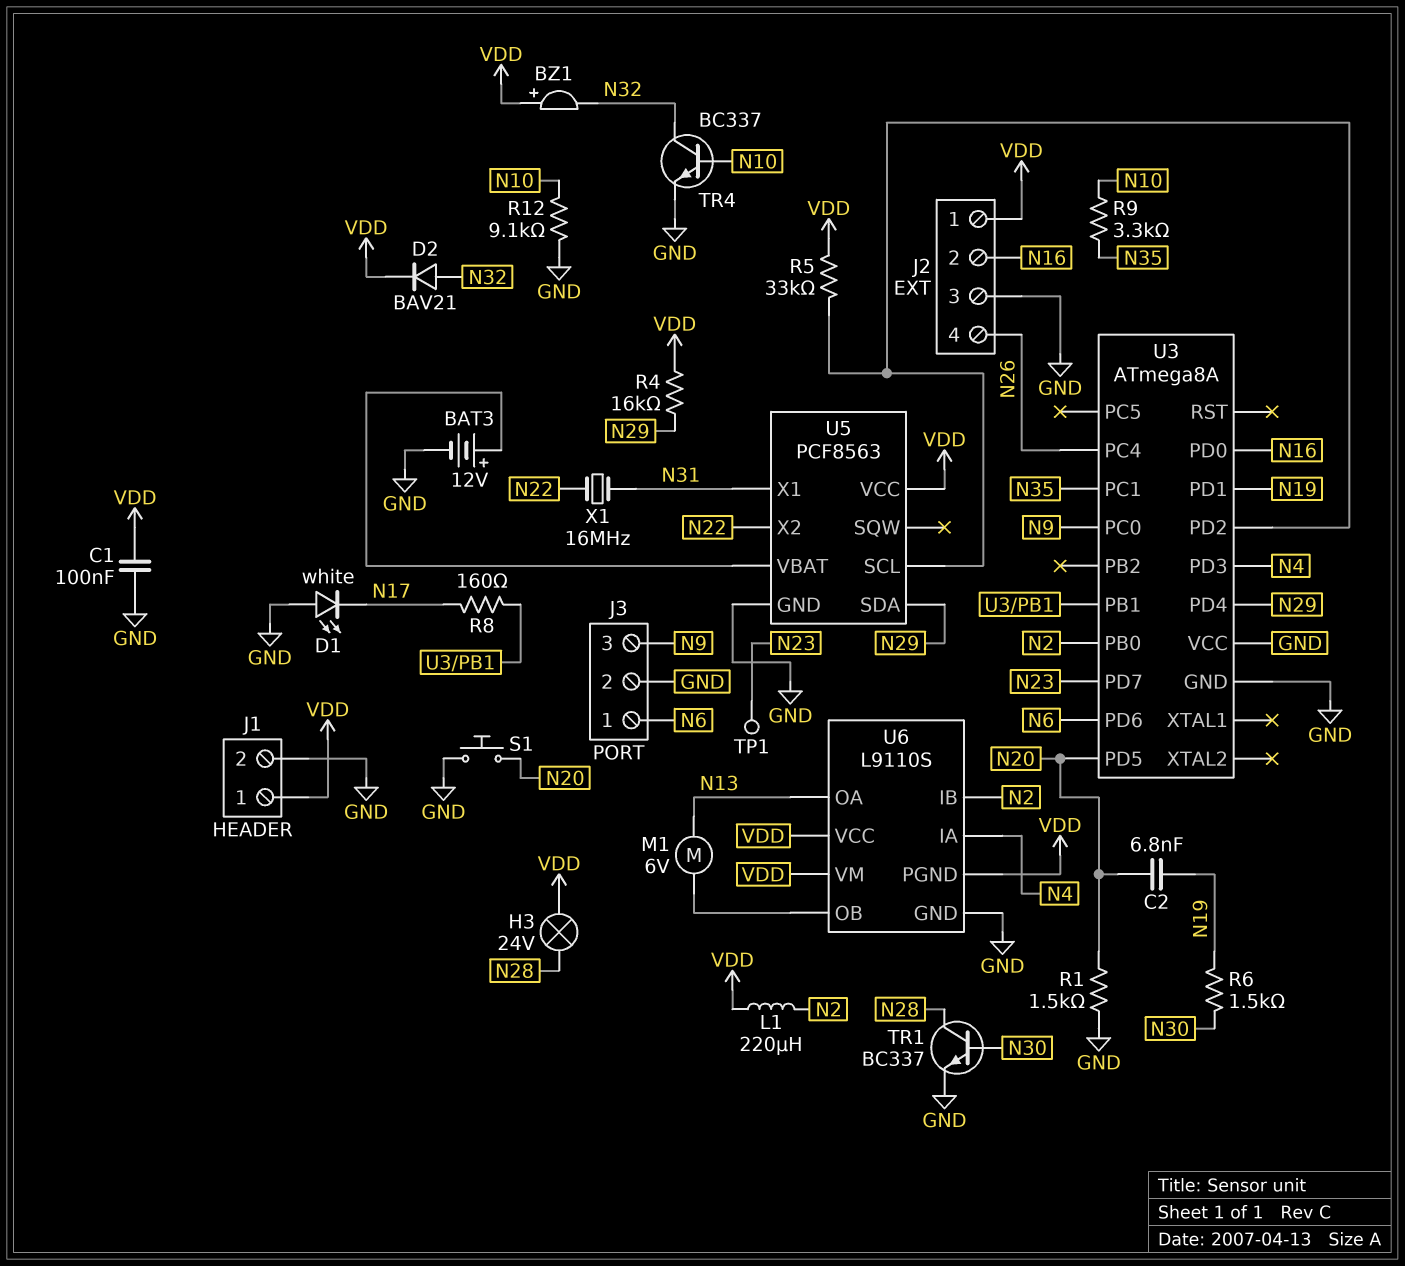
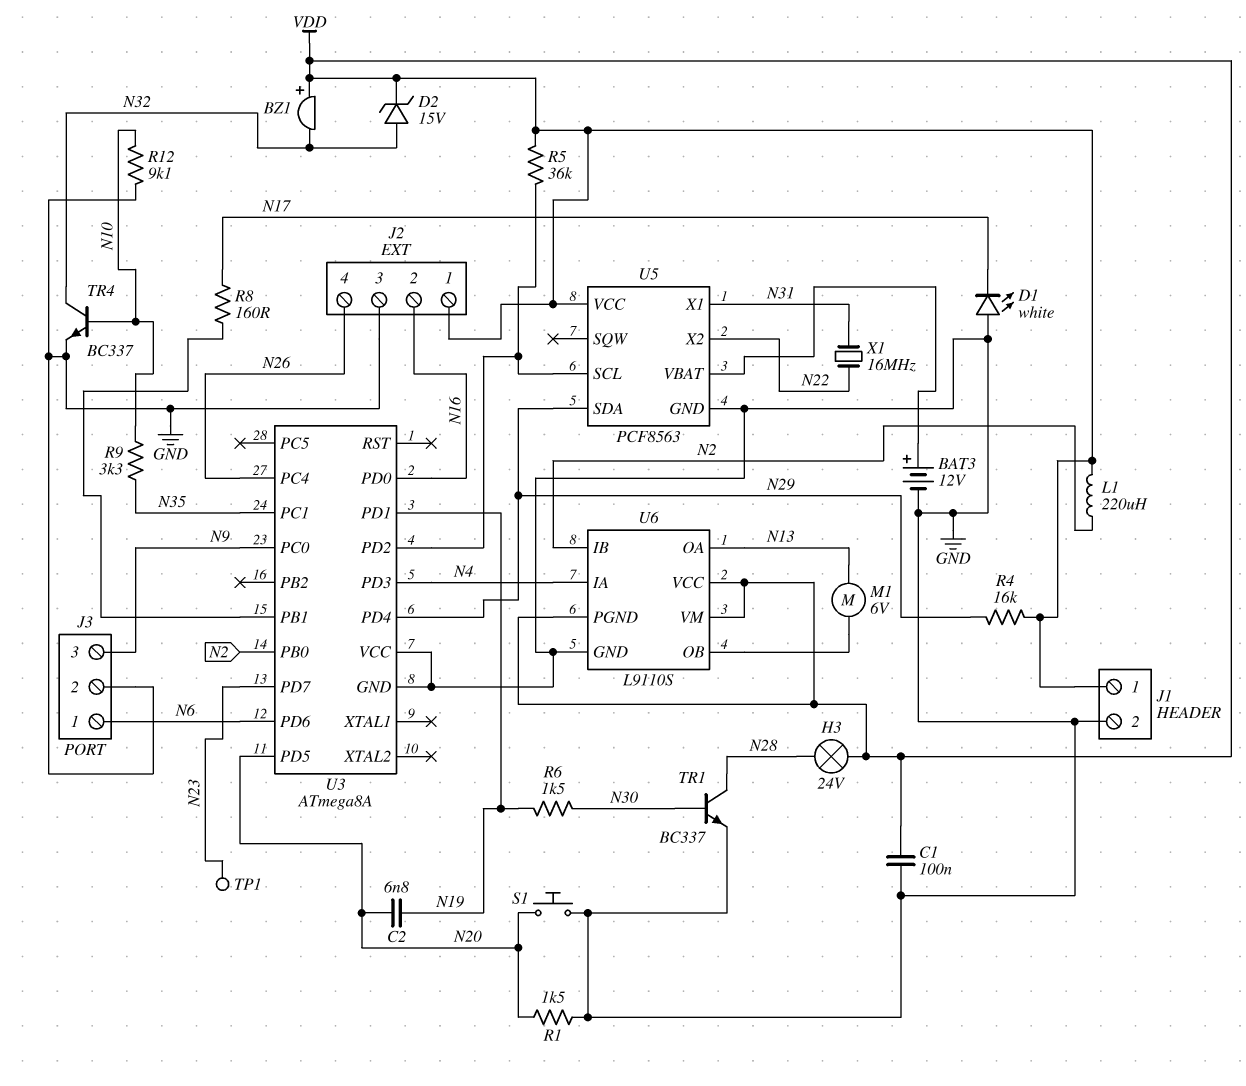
D2: diode BAV21 (A N32, K VDD) -> zener 15V (A N32, K VDD)
R5: 33k (U3/PD2, VDD) -> 36k (U3/PD2, VDD)

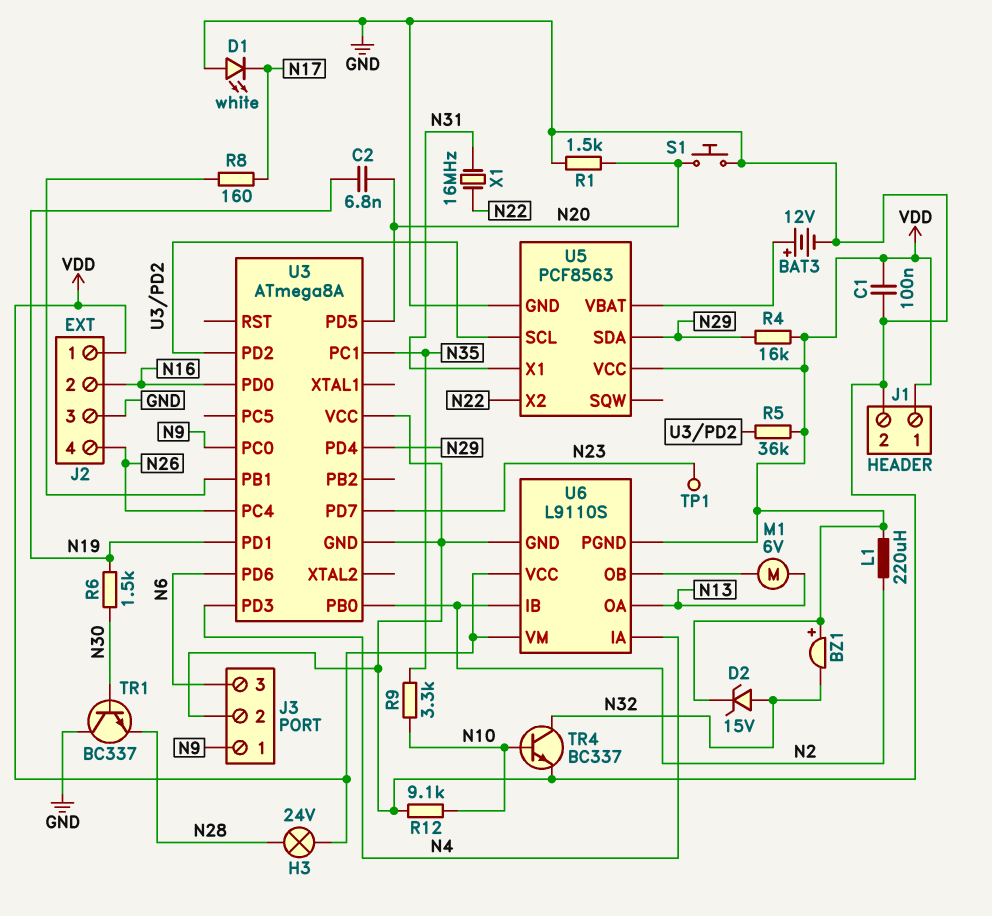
J3 pin 1: N6 -> N9
J3 pin 3: N9 -> N6
TR1: NPN BC337 (B N30, C N28, E GND) -> NPN BC337 (B N30, C GND, E N28)

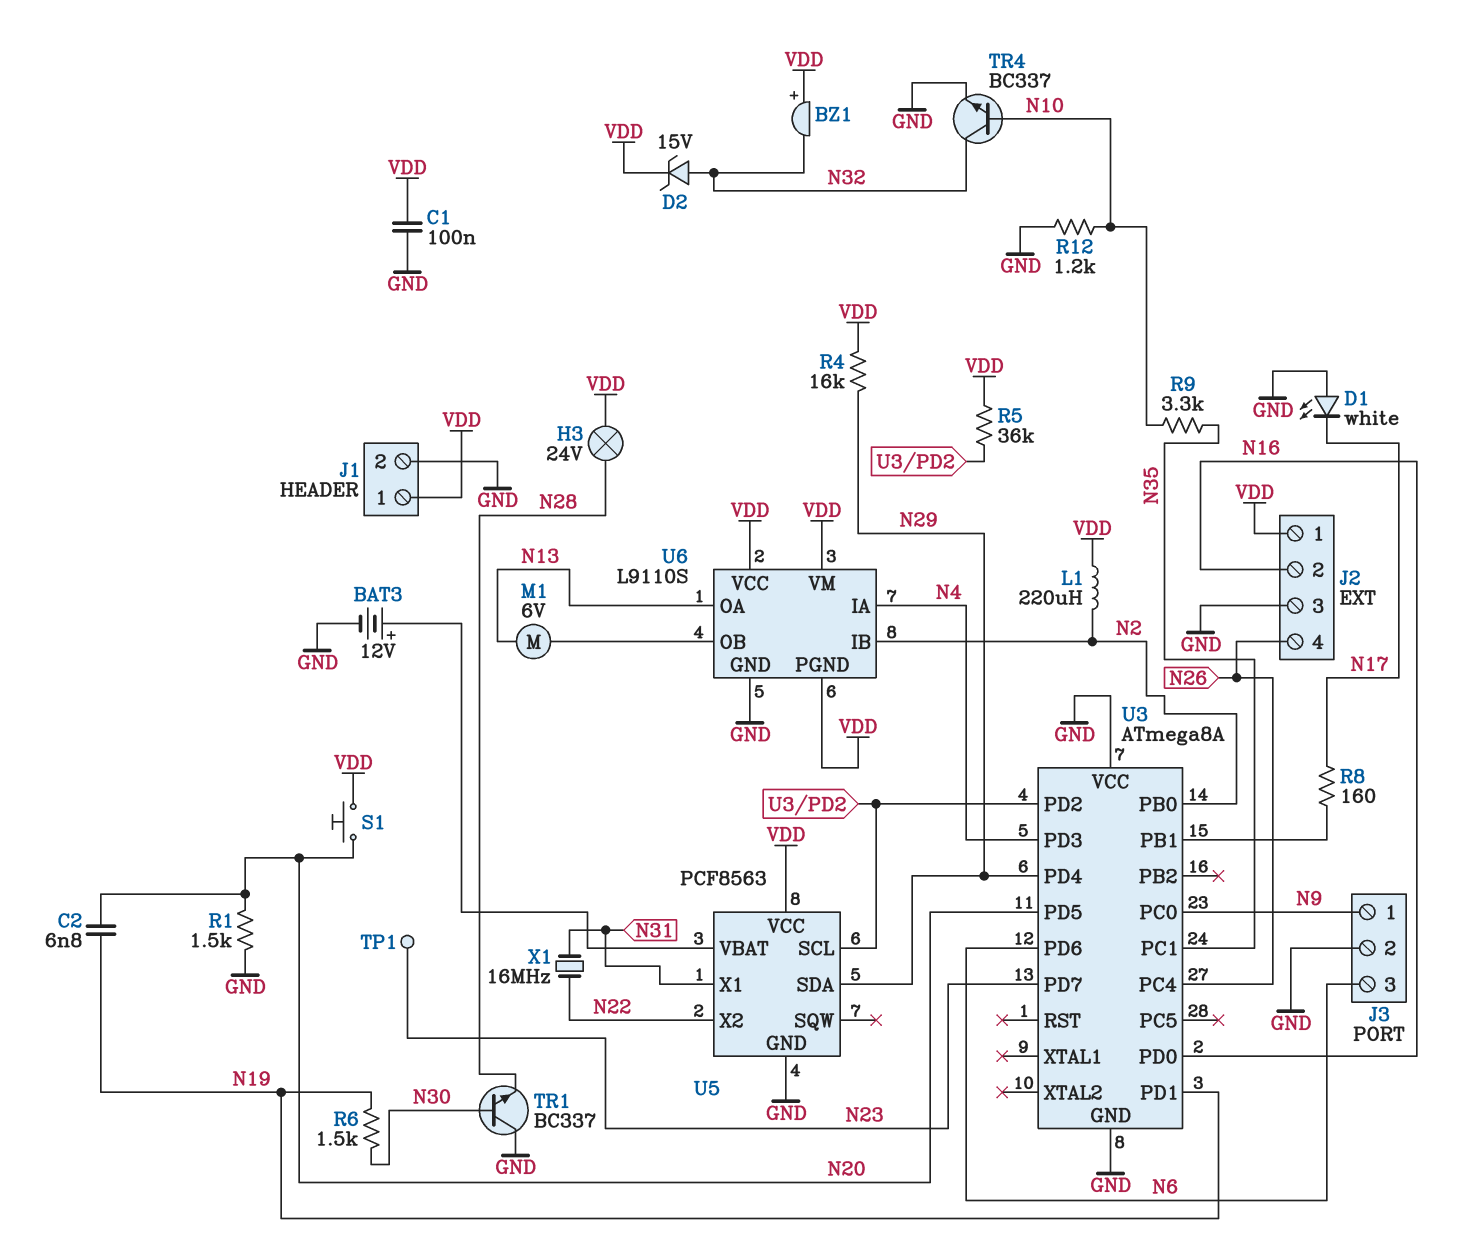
R12: 9.1k (GND, N10) -> 1.2k (GND, N10)
S1: button (GND, N20) -> button (N20, VDD)

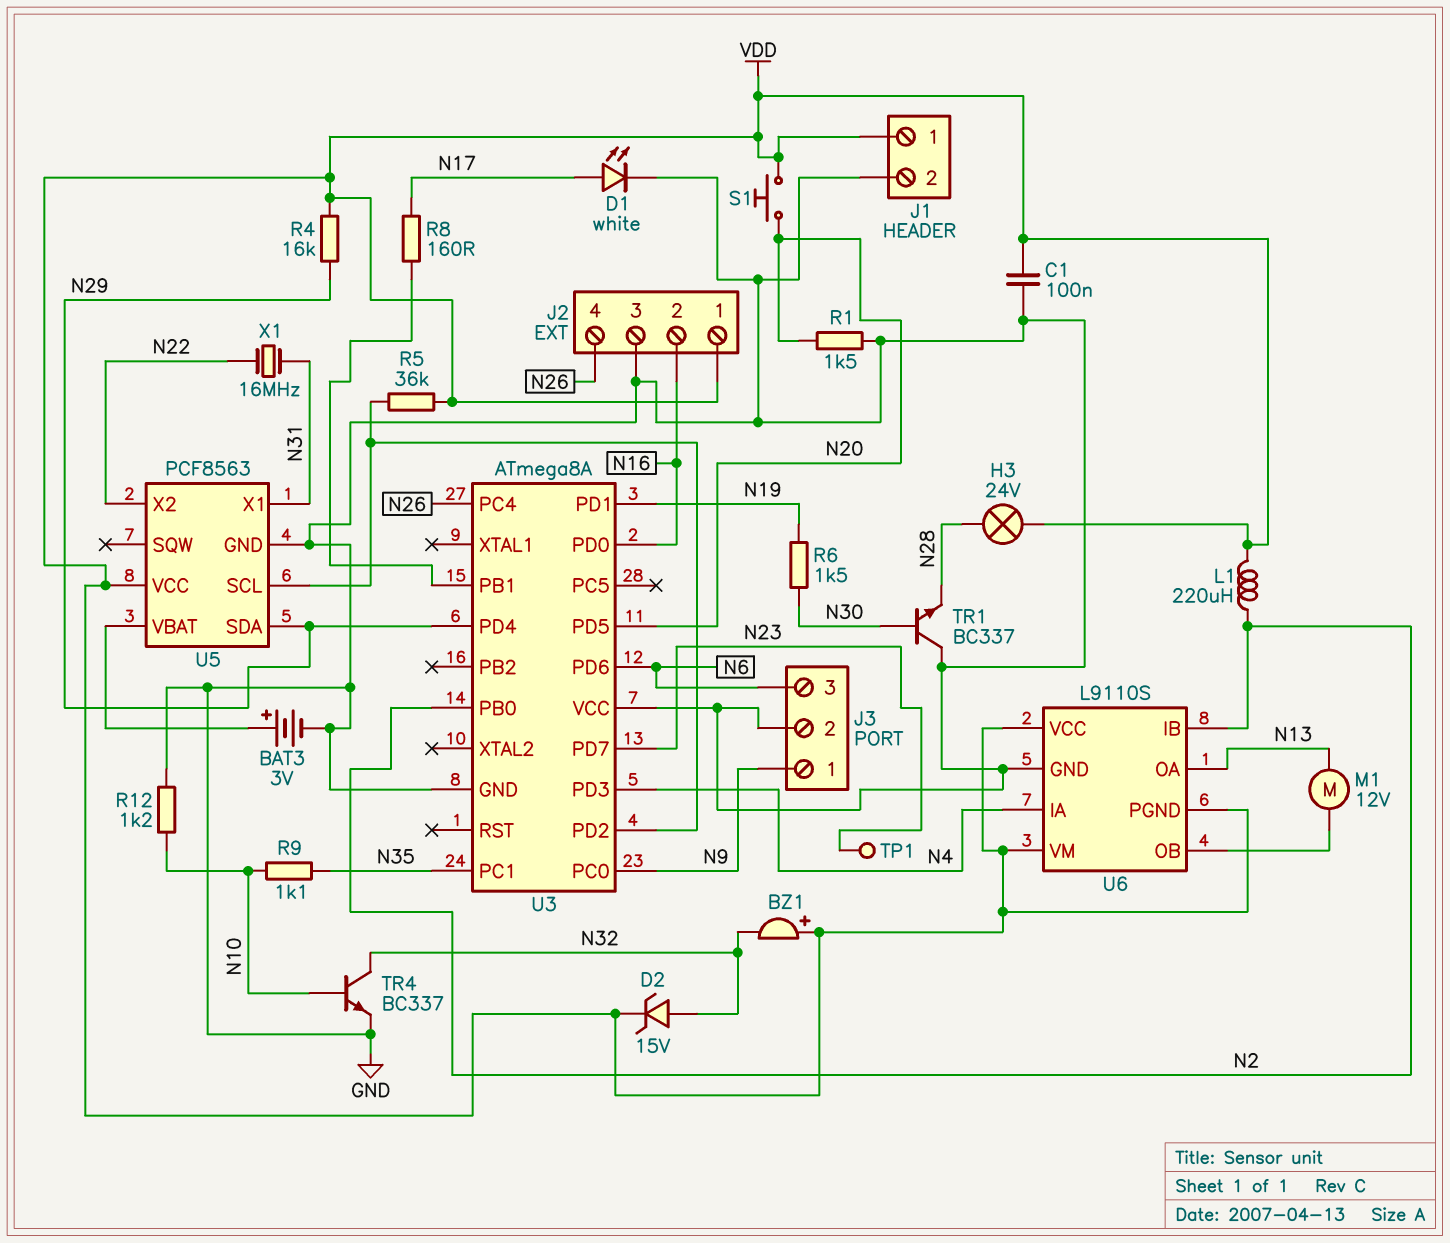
BAT3: 12V (plus U5/VBAT, minus GND) -> 3V (plus U5/VBAT, minus GND)
C2: 6.8nF (N19, N20) -> none
D1: LED white (A GND, K N17) -> LED white (A N17, K GND)
M1: motor 6V (N13, U6/OB) -> motor 12V (N13, U6/OB)
R9: 3.3k (N10, N35) -> 1.1k (N10, N35)

